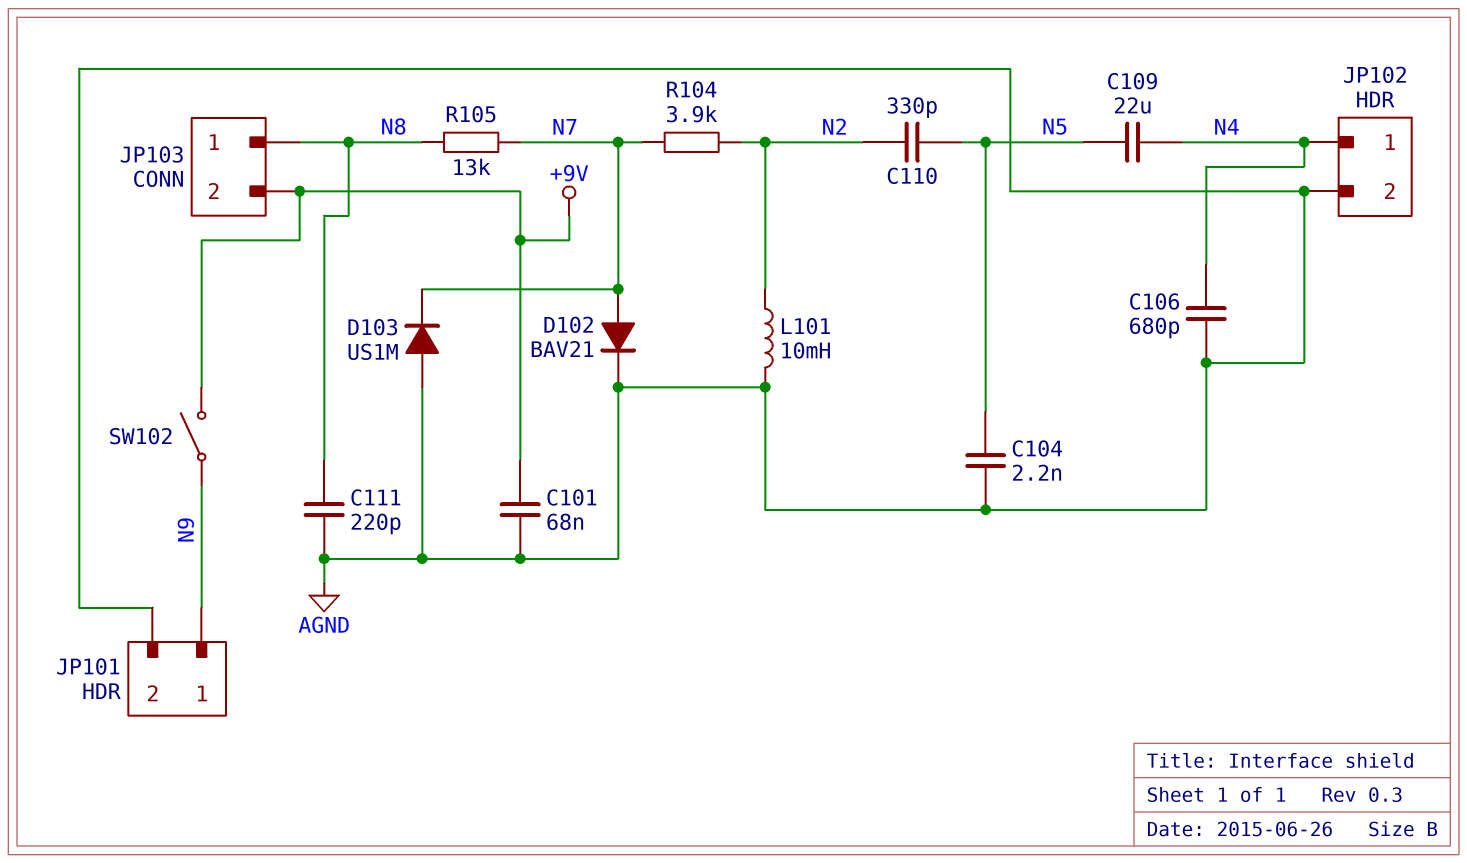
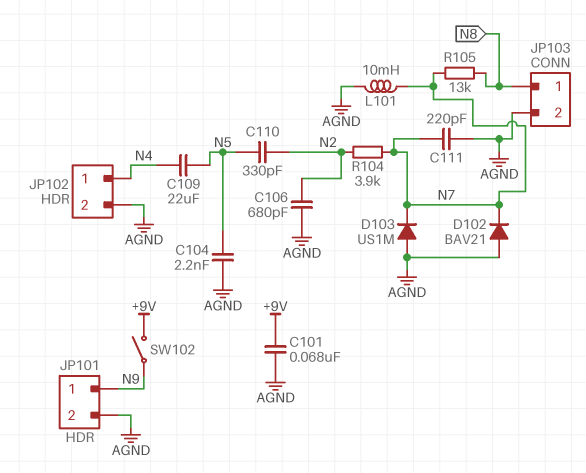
C106: 680pF (AGND, N4) -> 680pF (AGND, N2)
C111: 220pF (AGND, N8) -> 220pF (AGND, N7)
D102: diode BAV21 (A N7, K AGND) -> diode BAV21 (A AGND, K N7)
JP103 pin 2: +9V -> AGND
L101: 10mH (AGND, N2) -> 10mH (AGND, N7)

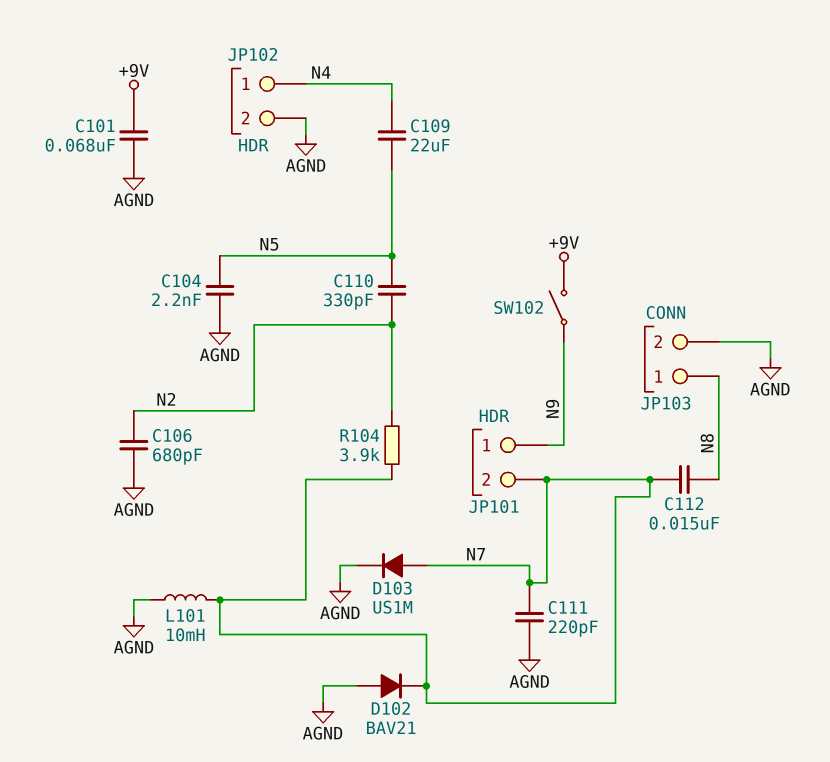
C112: none -> 15nF (N7, N8)
D103: diode US1M (A AGND, K N7) -> diode US1M (A N7, K AGND)
JP101 pin 2: AGND -> N7
R105: 13k (N7, N8) -> none

